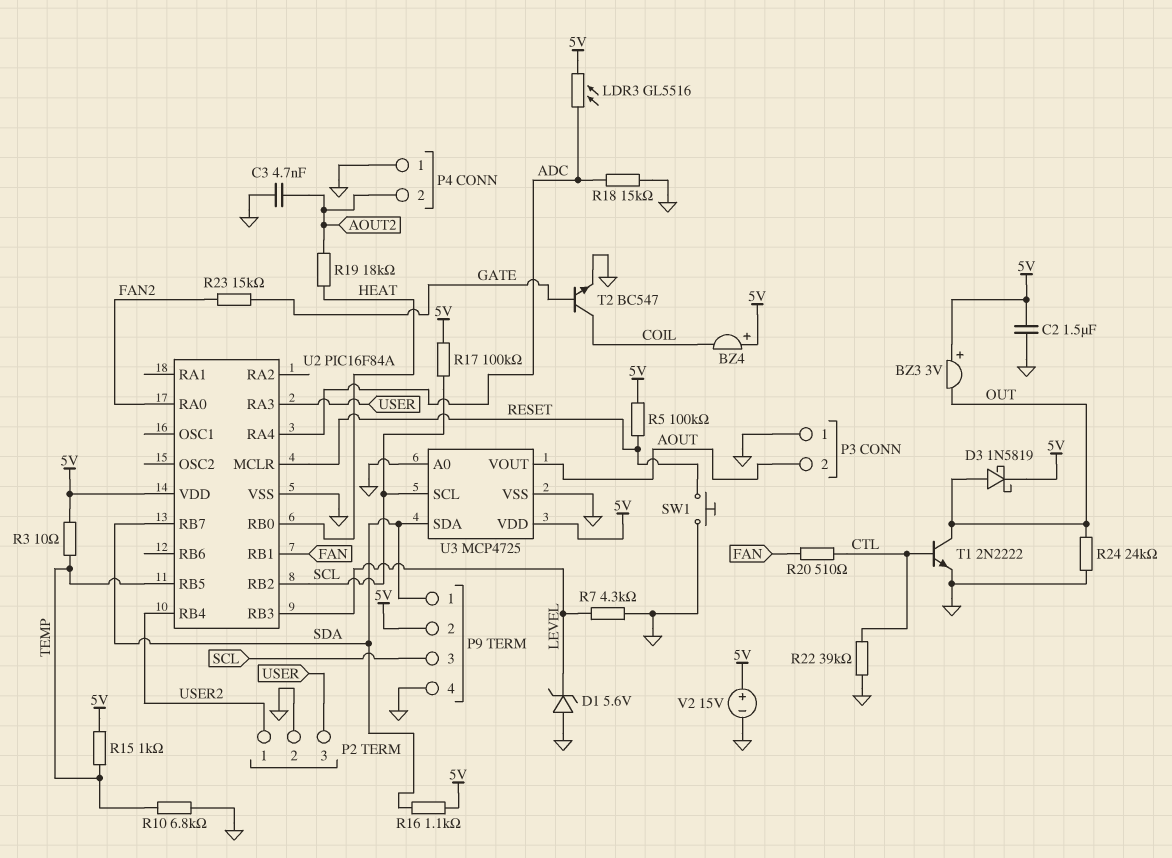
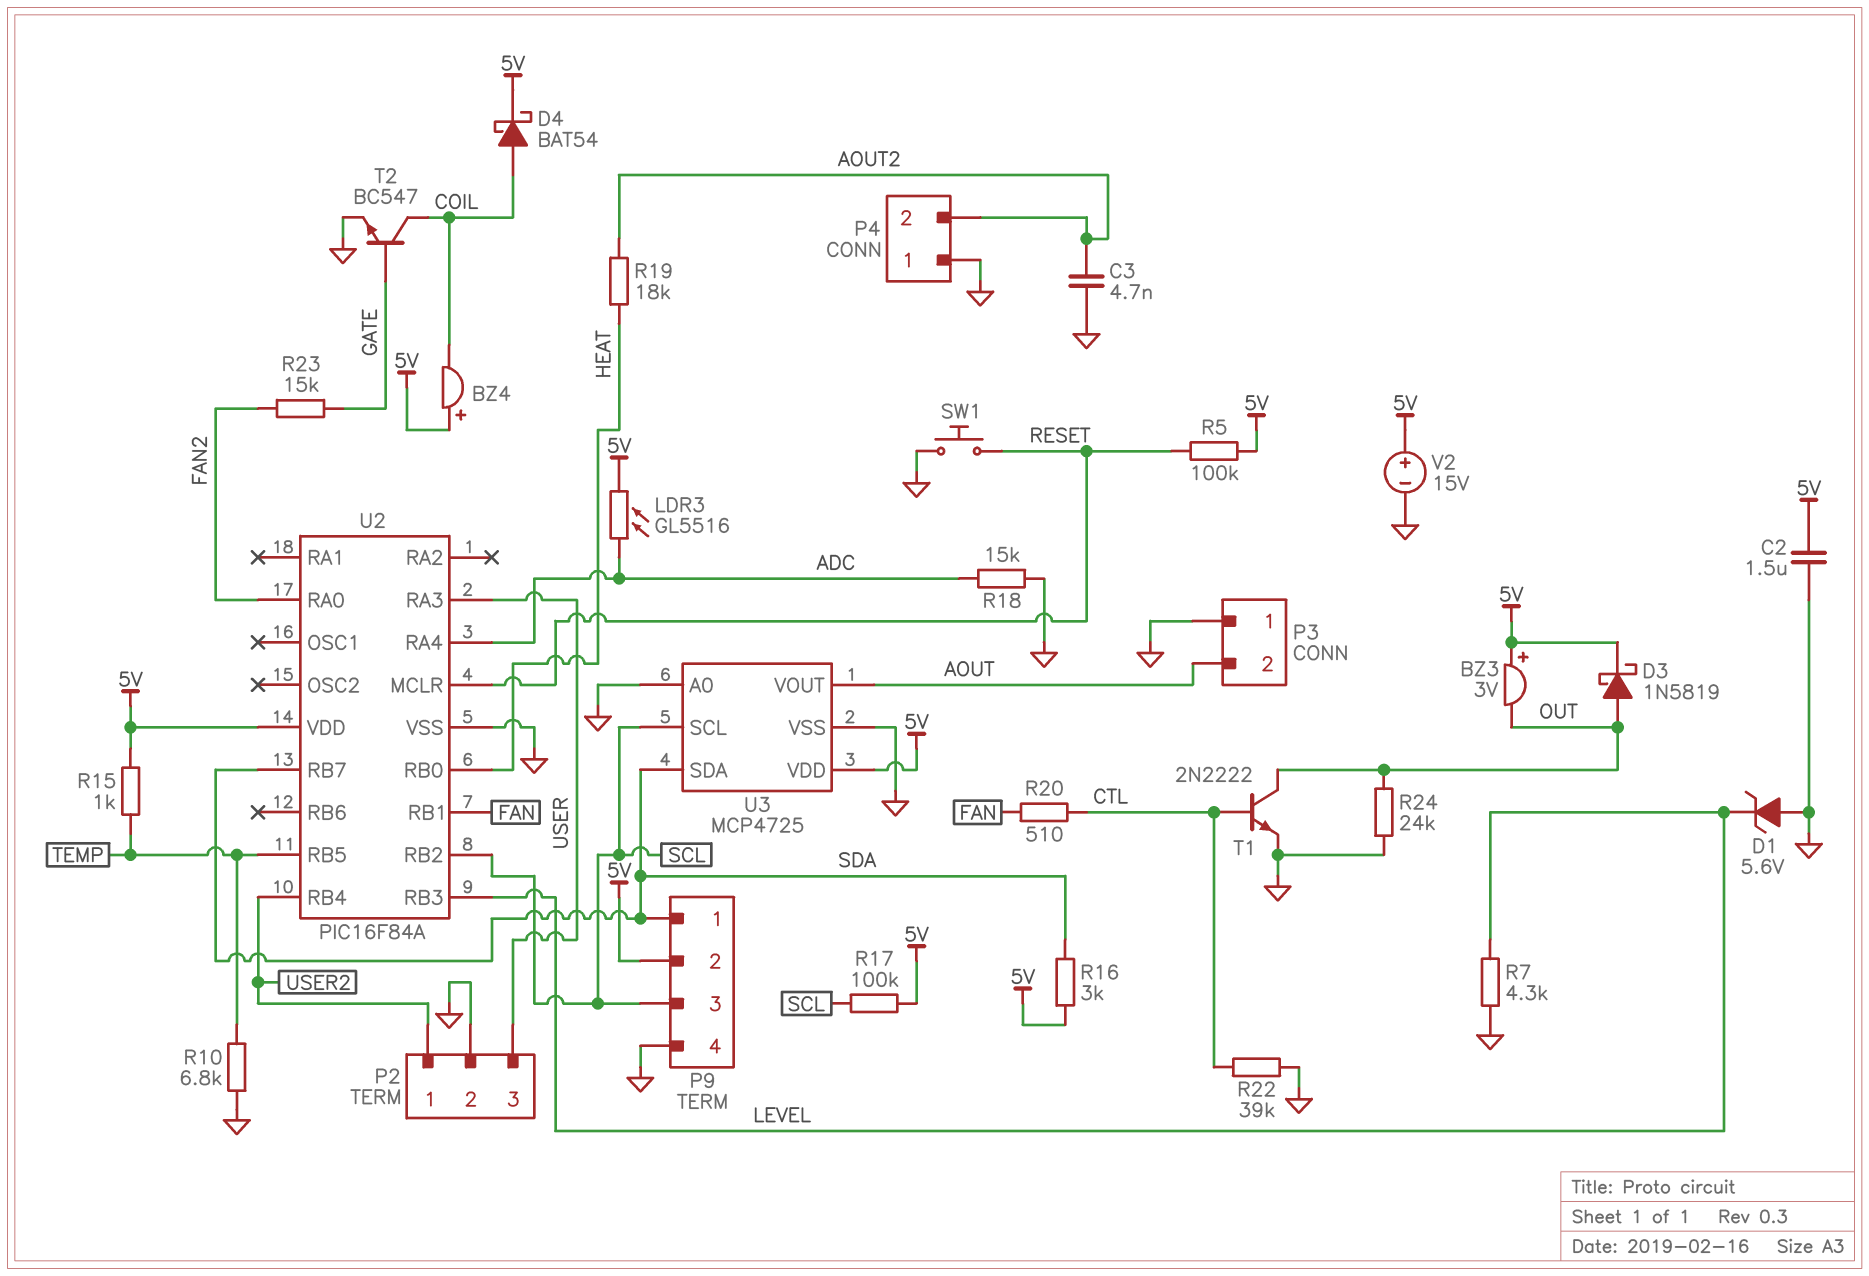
D4: none -> schottky BAT54 (A COIL, K 5V)
R3: 10 (5V, TEMP) -> none
R16: 1.1k (5V, SDA) -> 3k (5V, SDA)

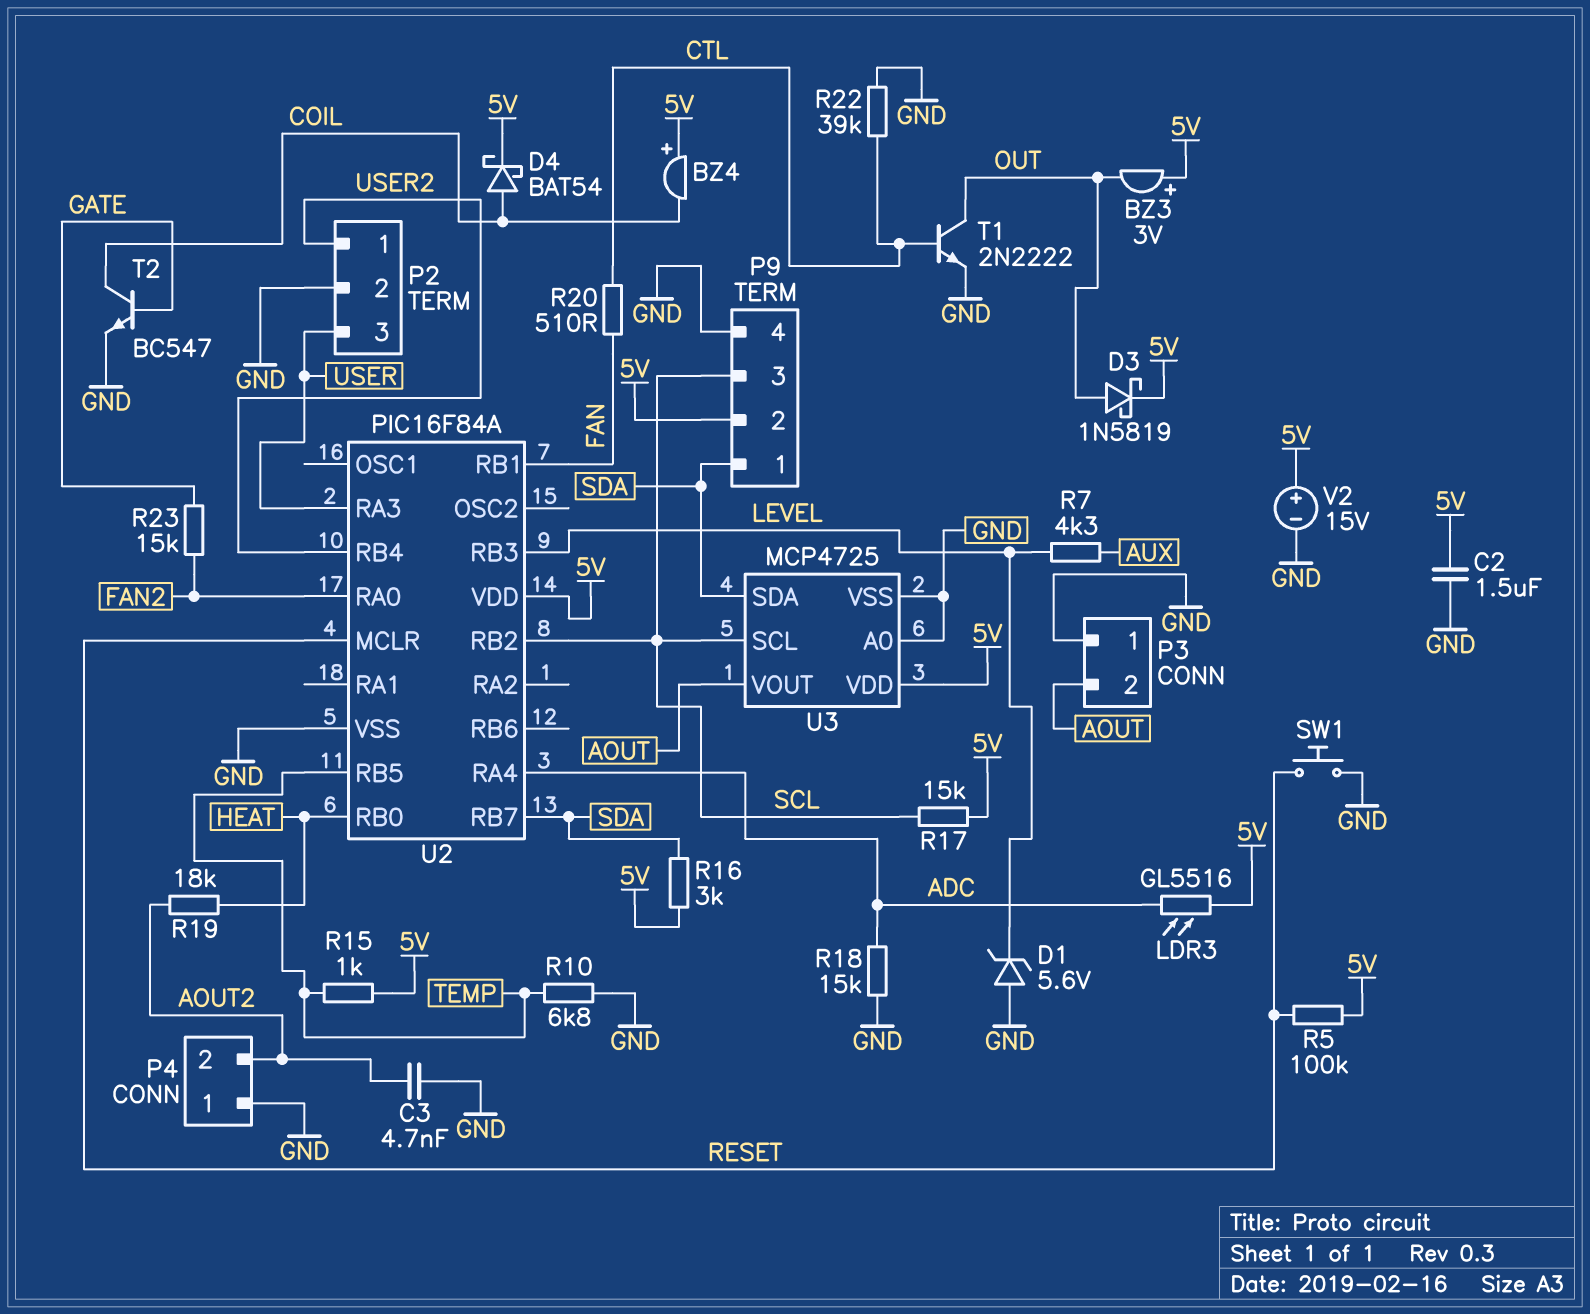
R7: 4.3k (GND, LEVEL) -> 4.3k (AUX, LEVEL)
R17: 100k (5V, SCL) -> 15k (5V, SCL)
R24: 24k (GND, OUT) -> none

